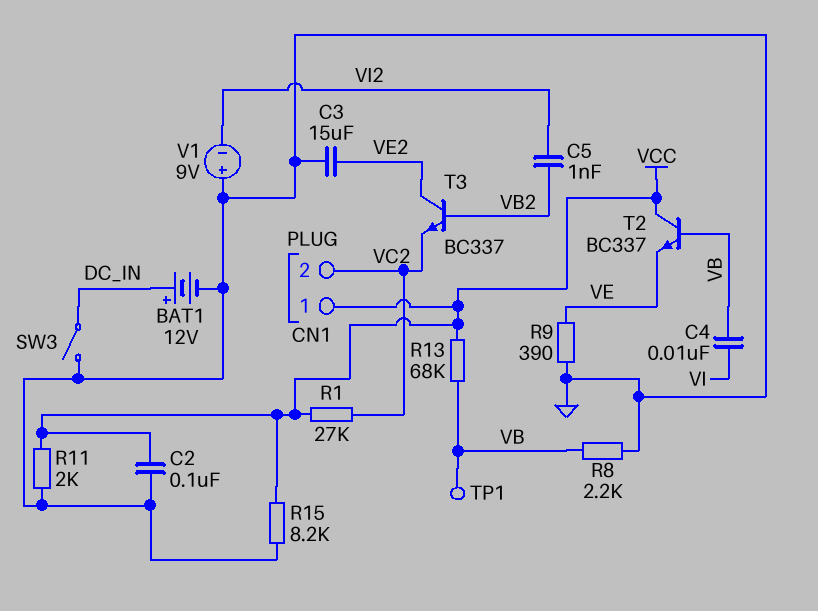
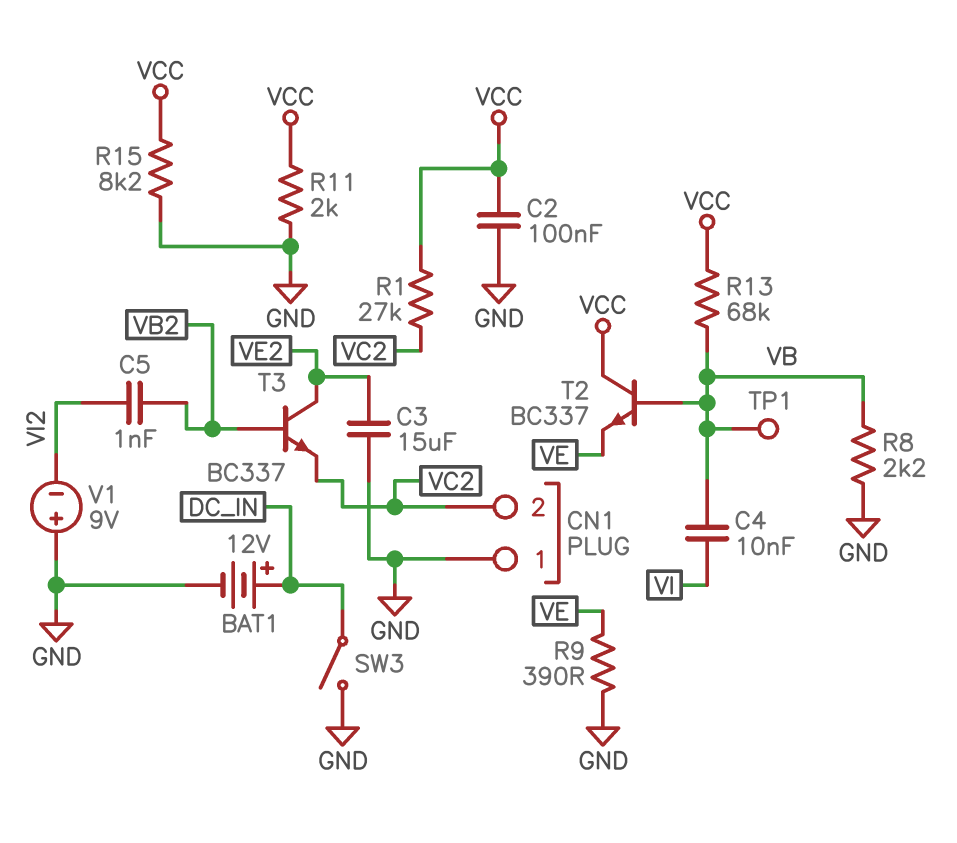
CN1 pin 1: VCC -> GND

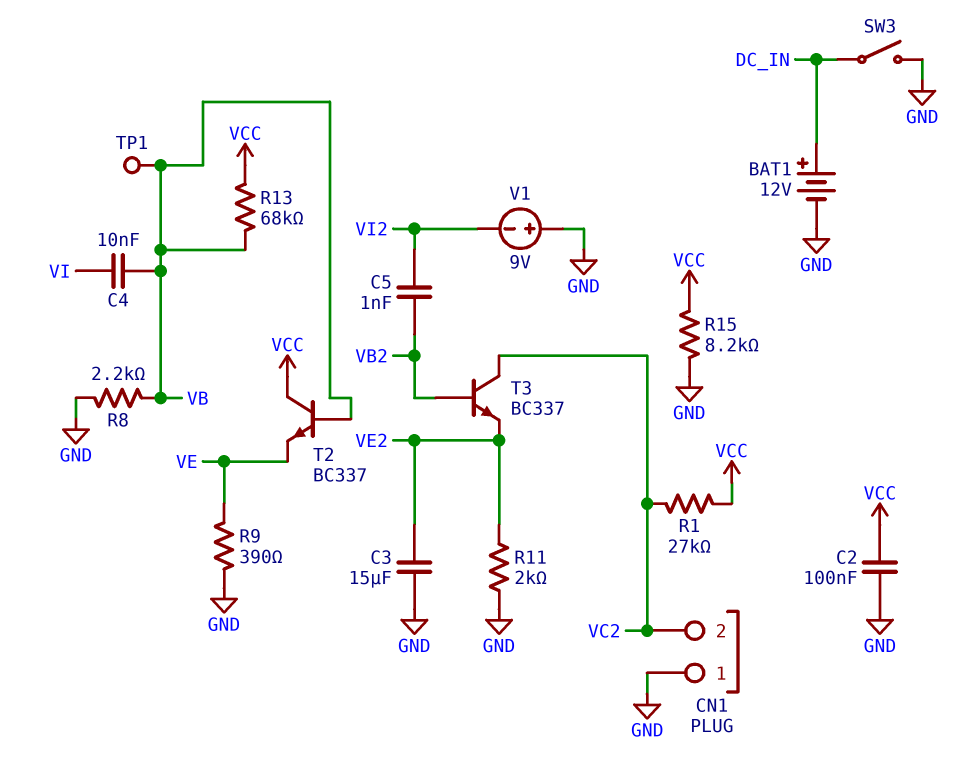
R11: 2k (GND, VCC) -> 2k (GND, VE2)
T3: NPN BC337 (B VB2, C VE2, E VC2) -> NPN BC337 (B VB2, C VC2, E VE2)

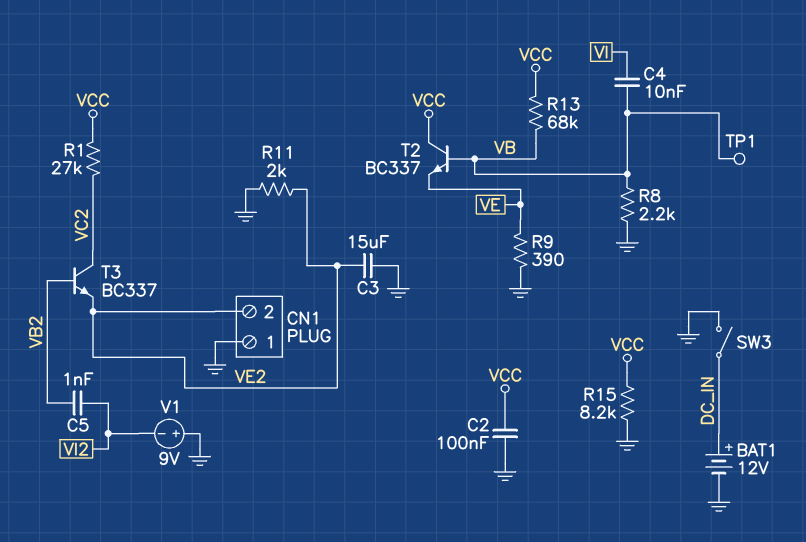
CN1 pin 2: VC2 -> VE2

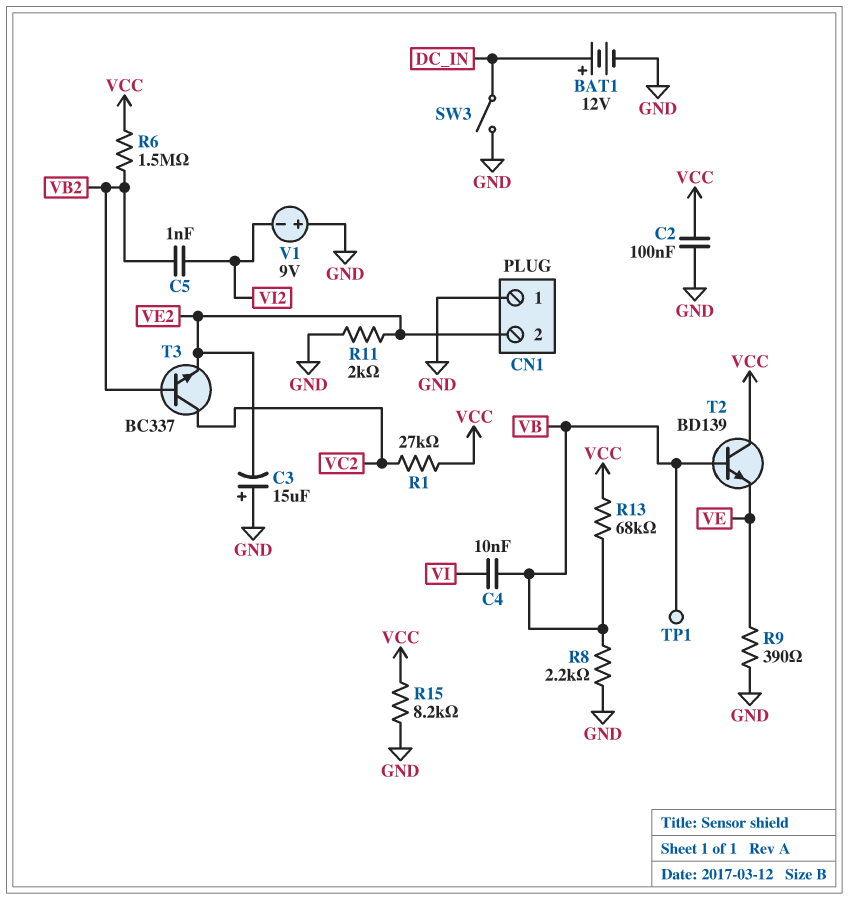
C3: 15uF (GND, VE2) -> 15uF (plus GND, minus VE2)
R6: none -> 1.5M (VB2, VCC)
T2: NPN BC337 (B VB, C VCC, E VE) -> NPN BD139 (B VB, C VCC, E VE)

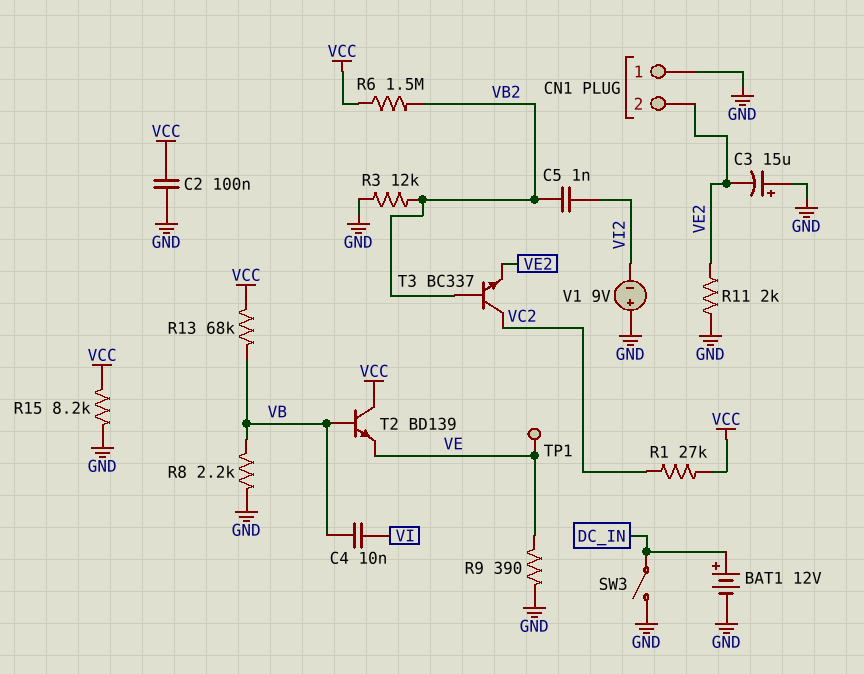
R3: none -> 12k (GND, VB2)
TP1: test point (VB) -> test point (VE)

